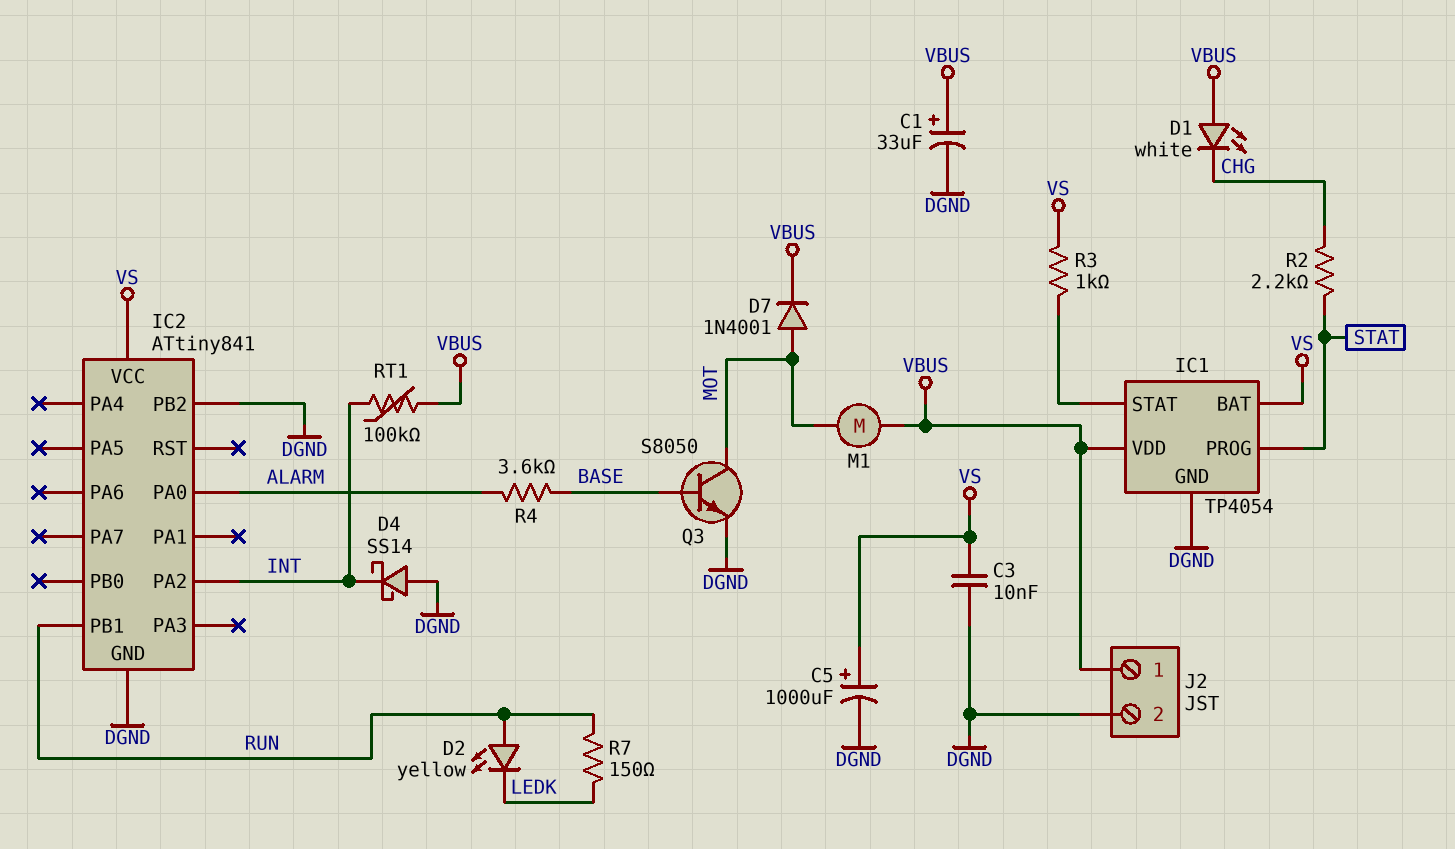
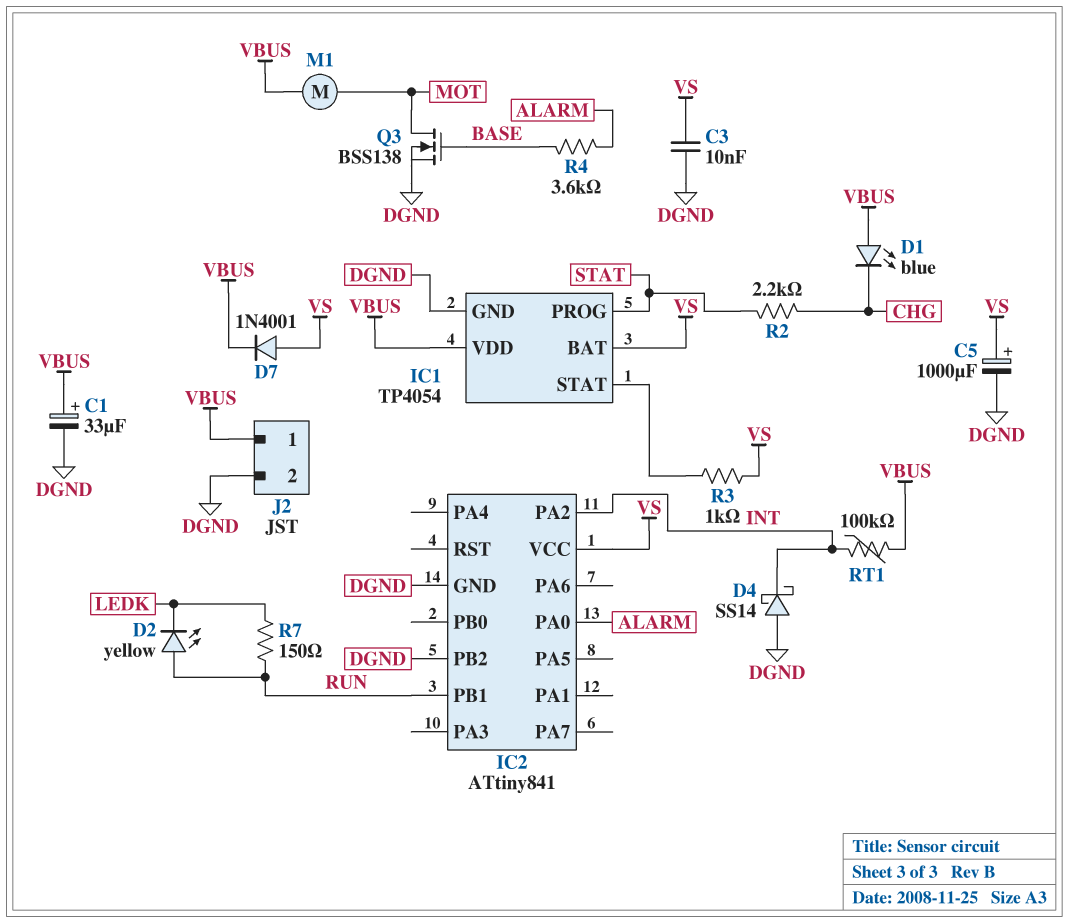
D1: LED white (A VBUS, K CHG) -> LED blue (A VBUS, K CHG)
D7: diode 1N4001 (A MOT, K VBUS) -> diode 1N4001 (A VS, K VBUS)
Q3: NPN S8050 (B BASE, C MOT, E DGND) -> NMOS BSS138 (G BASE, D MOT, S DGND)

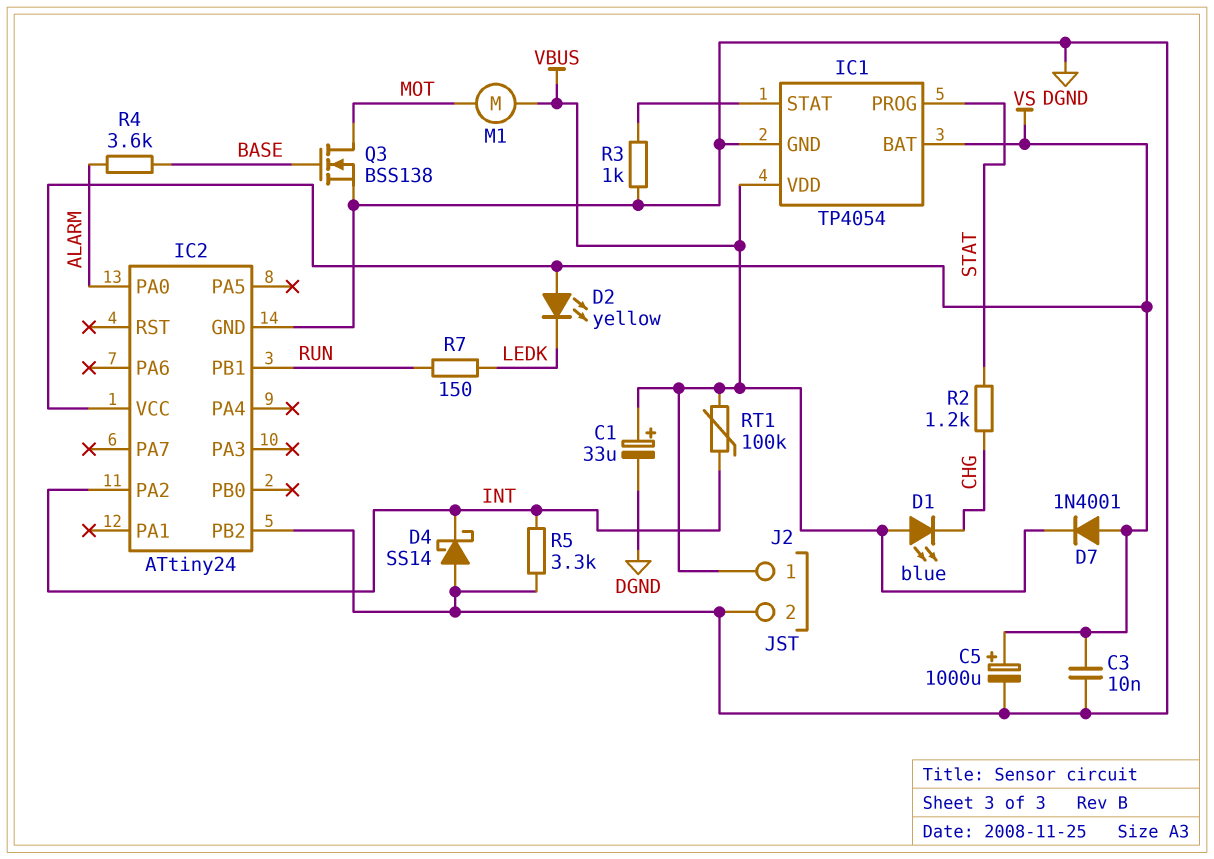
D2: LED yellow (A RUN, K LEDK) -> LED yellow (A VS, K LEDK)
IC2: ATtiny841 -> ATtiny24
R2: 2.2k (CHG, STAT) -> 1.2k (CHG, STAT)
R3: 1k (IC1/STAT, VS) -> 1k (DGND, IC1/STAT)
R5: none -> 3.3k (DGND, INT)

